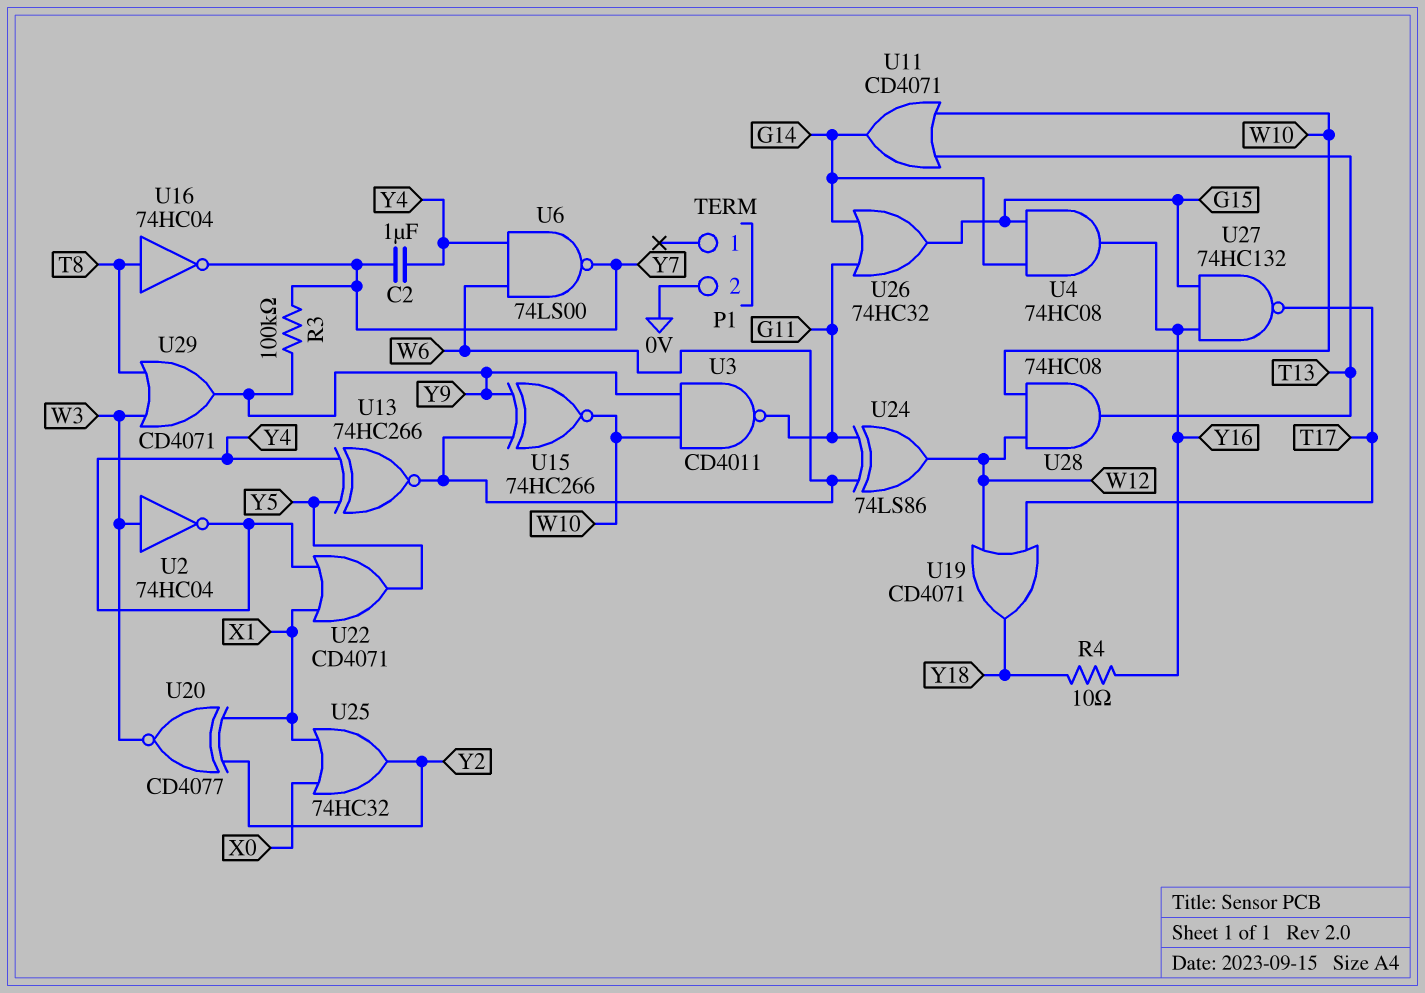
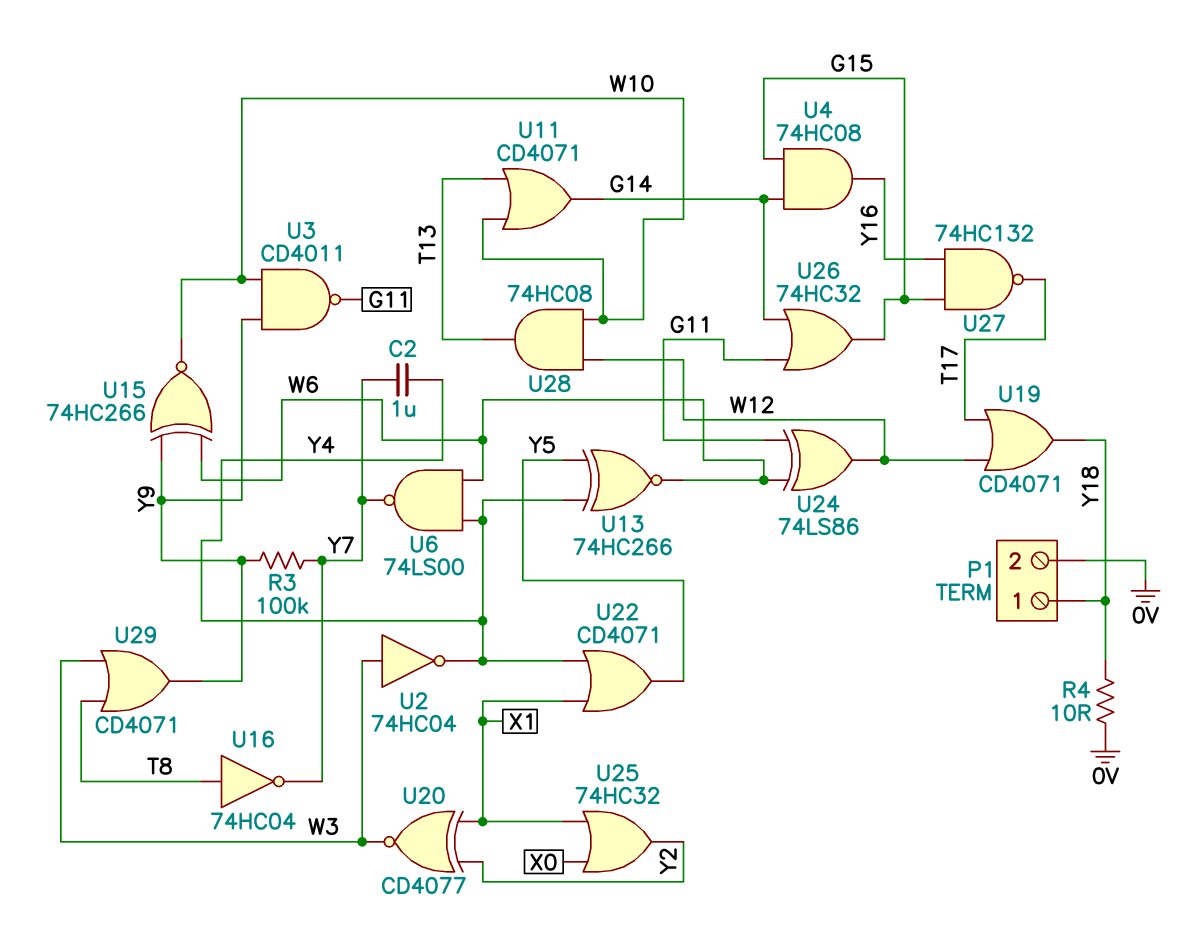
P1 pin 1: none -> Y18
R4: 10 (Y16, Y18) -> 10 (0V, Y18)

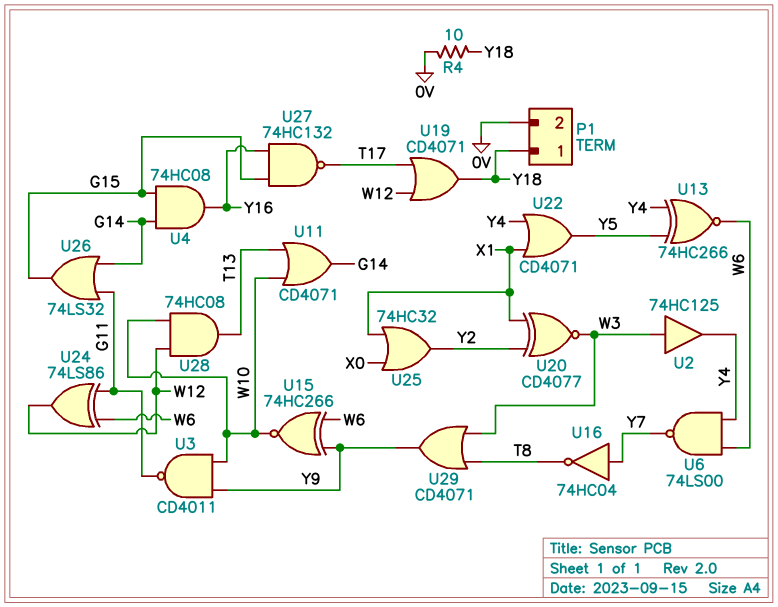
C2: 1uF (Y4, Y7) -> none
R3: 100k (Y7, Y9) -> none
U2: NOT 74HC04 (in W3, out Y4) -> buffer 74HC125 (in W3, out Y4)
U16: NOT 74HC04 (in T8, out Y7) -> NOT 74HC04 (in Y7, out T8)
U26: OR 74HC32 (in G11, in G14, out G15) -> OR 74LS32 (in G11, in G14, out G15)

